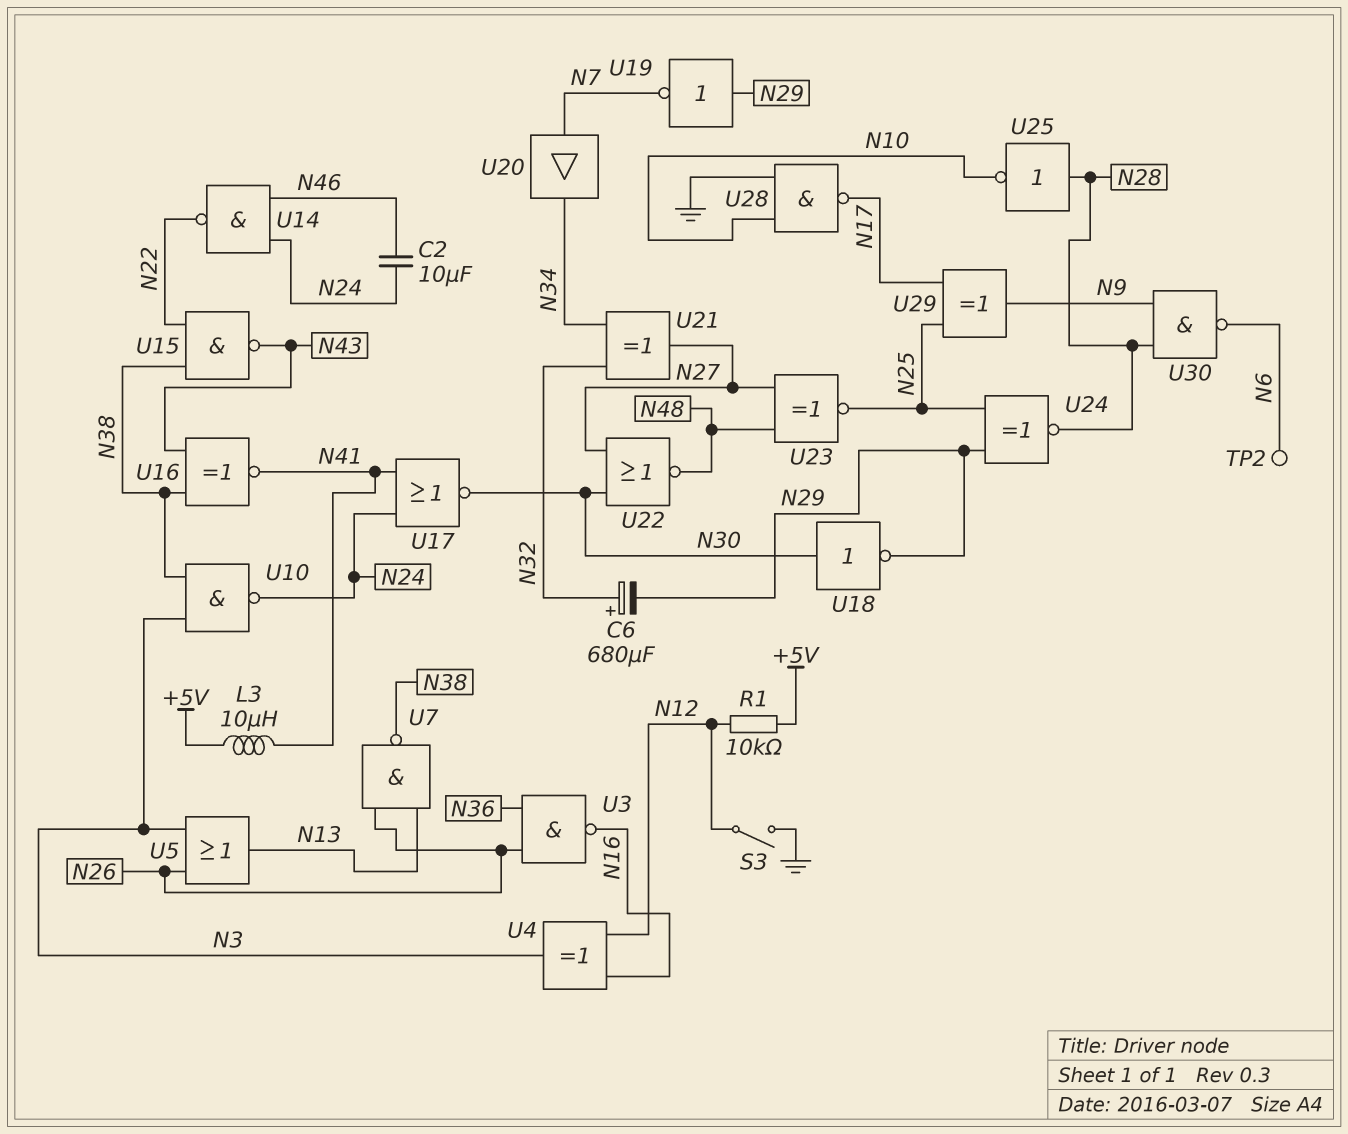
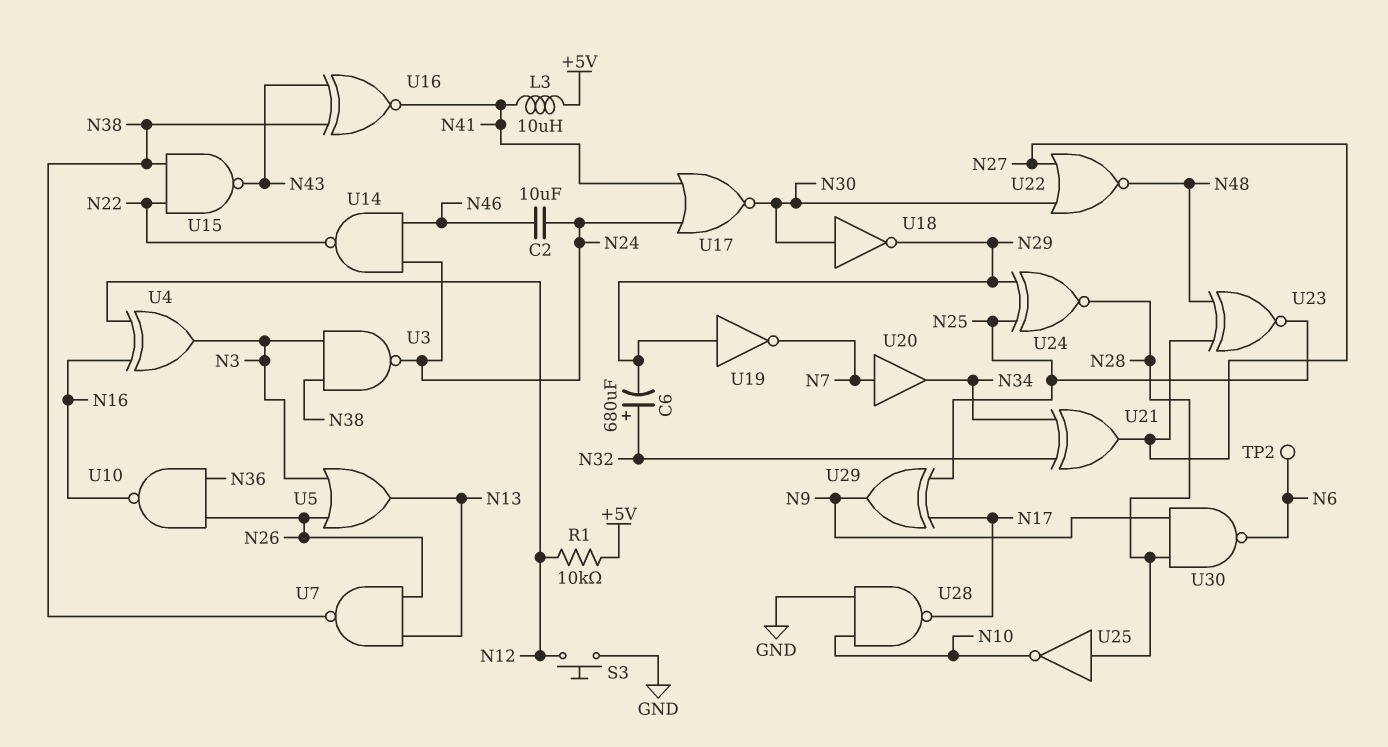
S3: switch (GND, N12) -> button (GND, N12)
U3: NAND (in N26, in N36, out N16) -> NAND (in N3, in N38, out N24)
U10: NAND (in N3, in N38, out N24) -> NAND (in N26, in N36, out N16)

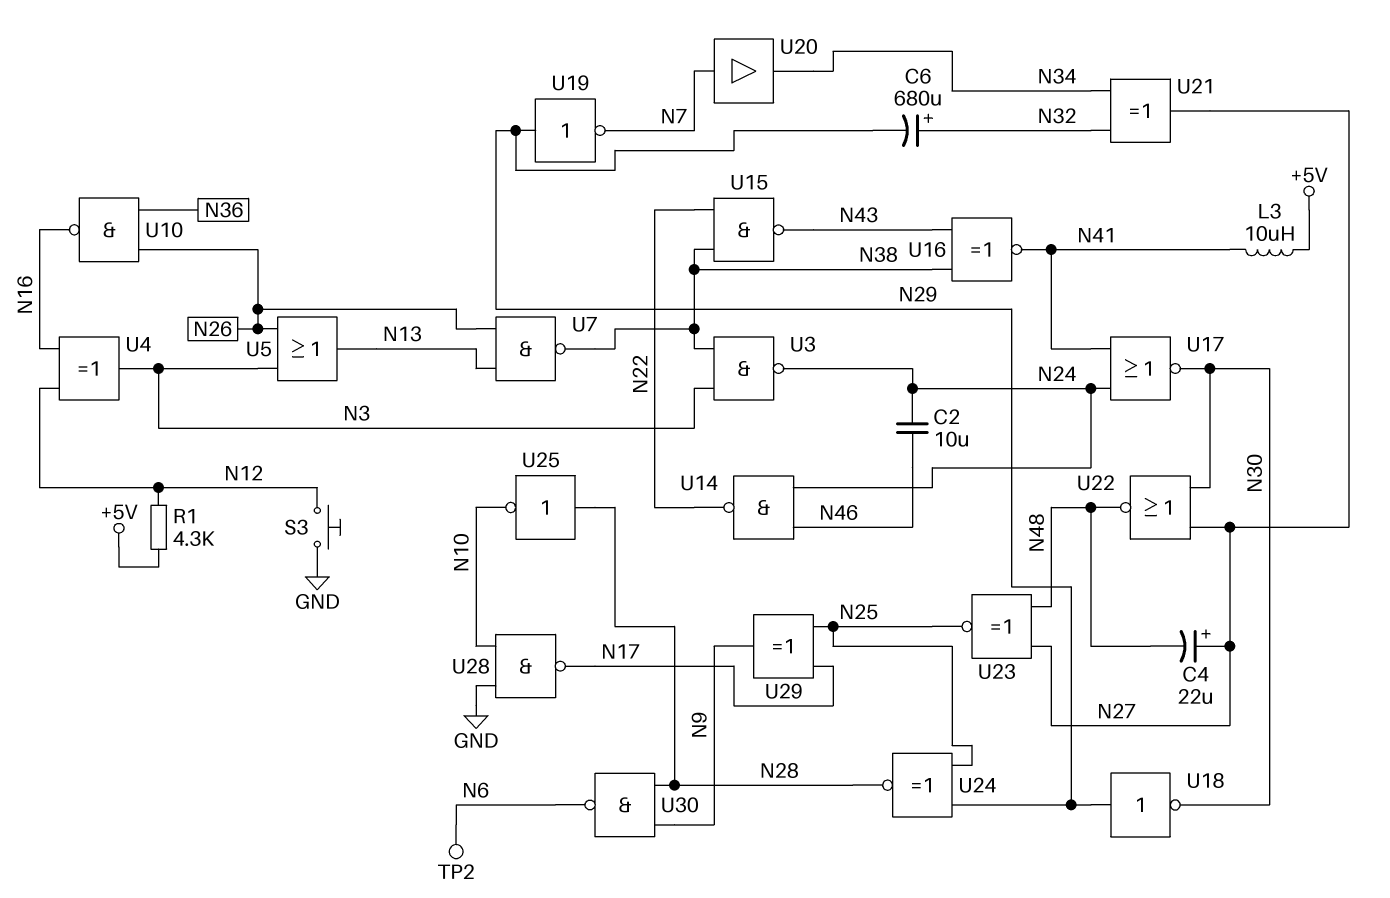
C4: none -> 22uF (plus N27, minus N48)
R1: 10k (+5V, N12) -> 4.3k (+5V, N12)
U18: NOT (in N30, out N29) -> NOT (in N29, out N30)

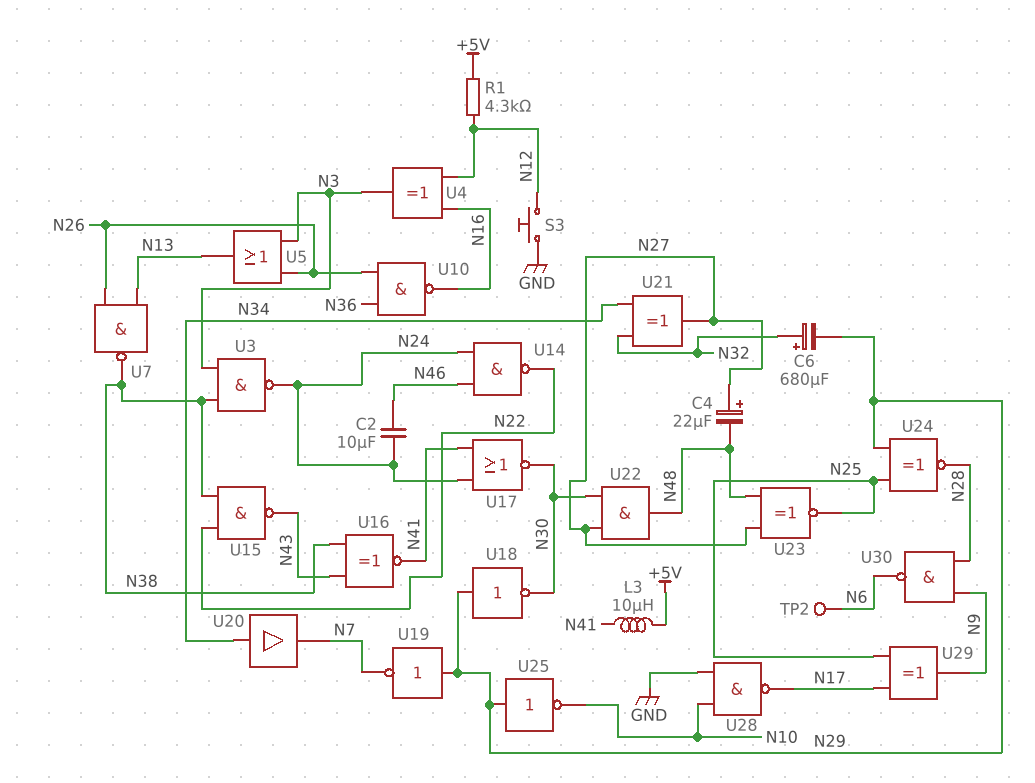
U20: buffer (in N7, out N34) -> buffer (in N34, out N7)
U22: NOR (in N27, in N30, out N48) -> AND (in N27, in N30, out N48)
U25: NOT (in N28, out N10) -> NOT (in N29, out N10)

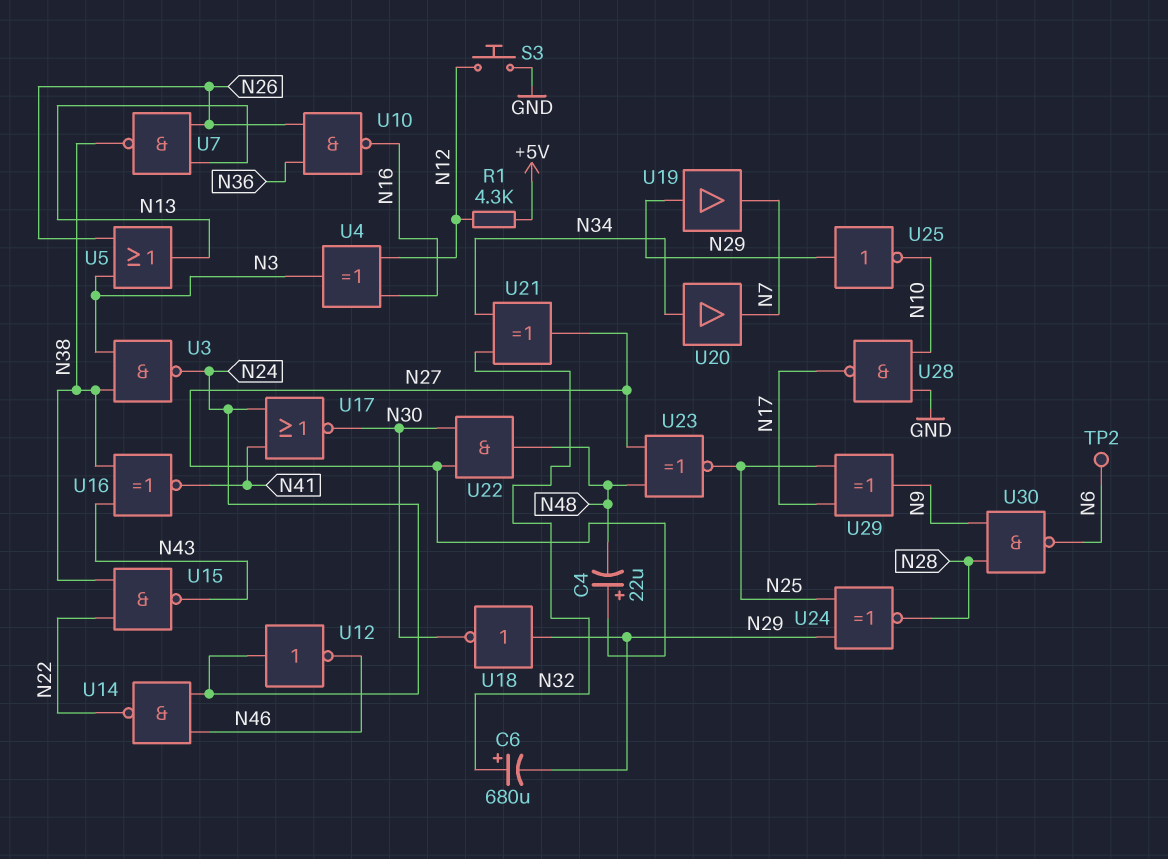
C2: 10uF (N24, N46) -> none
L3: 10uH (+5V, N41) -> none
U12: none -> NOT (in N24, out N46)
U19: NOT (in N29, out N7) -> buffer (in N29, out N7)

